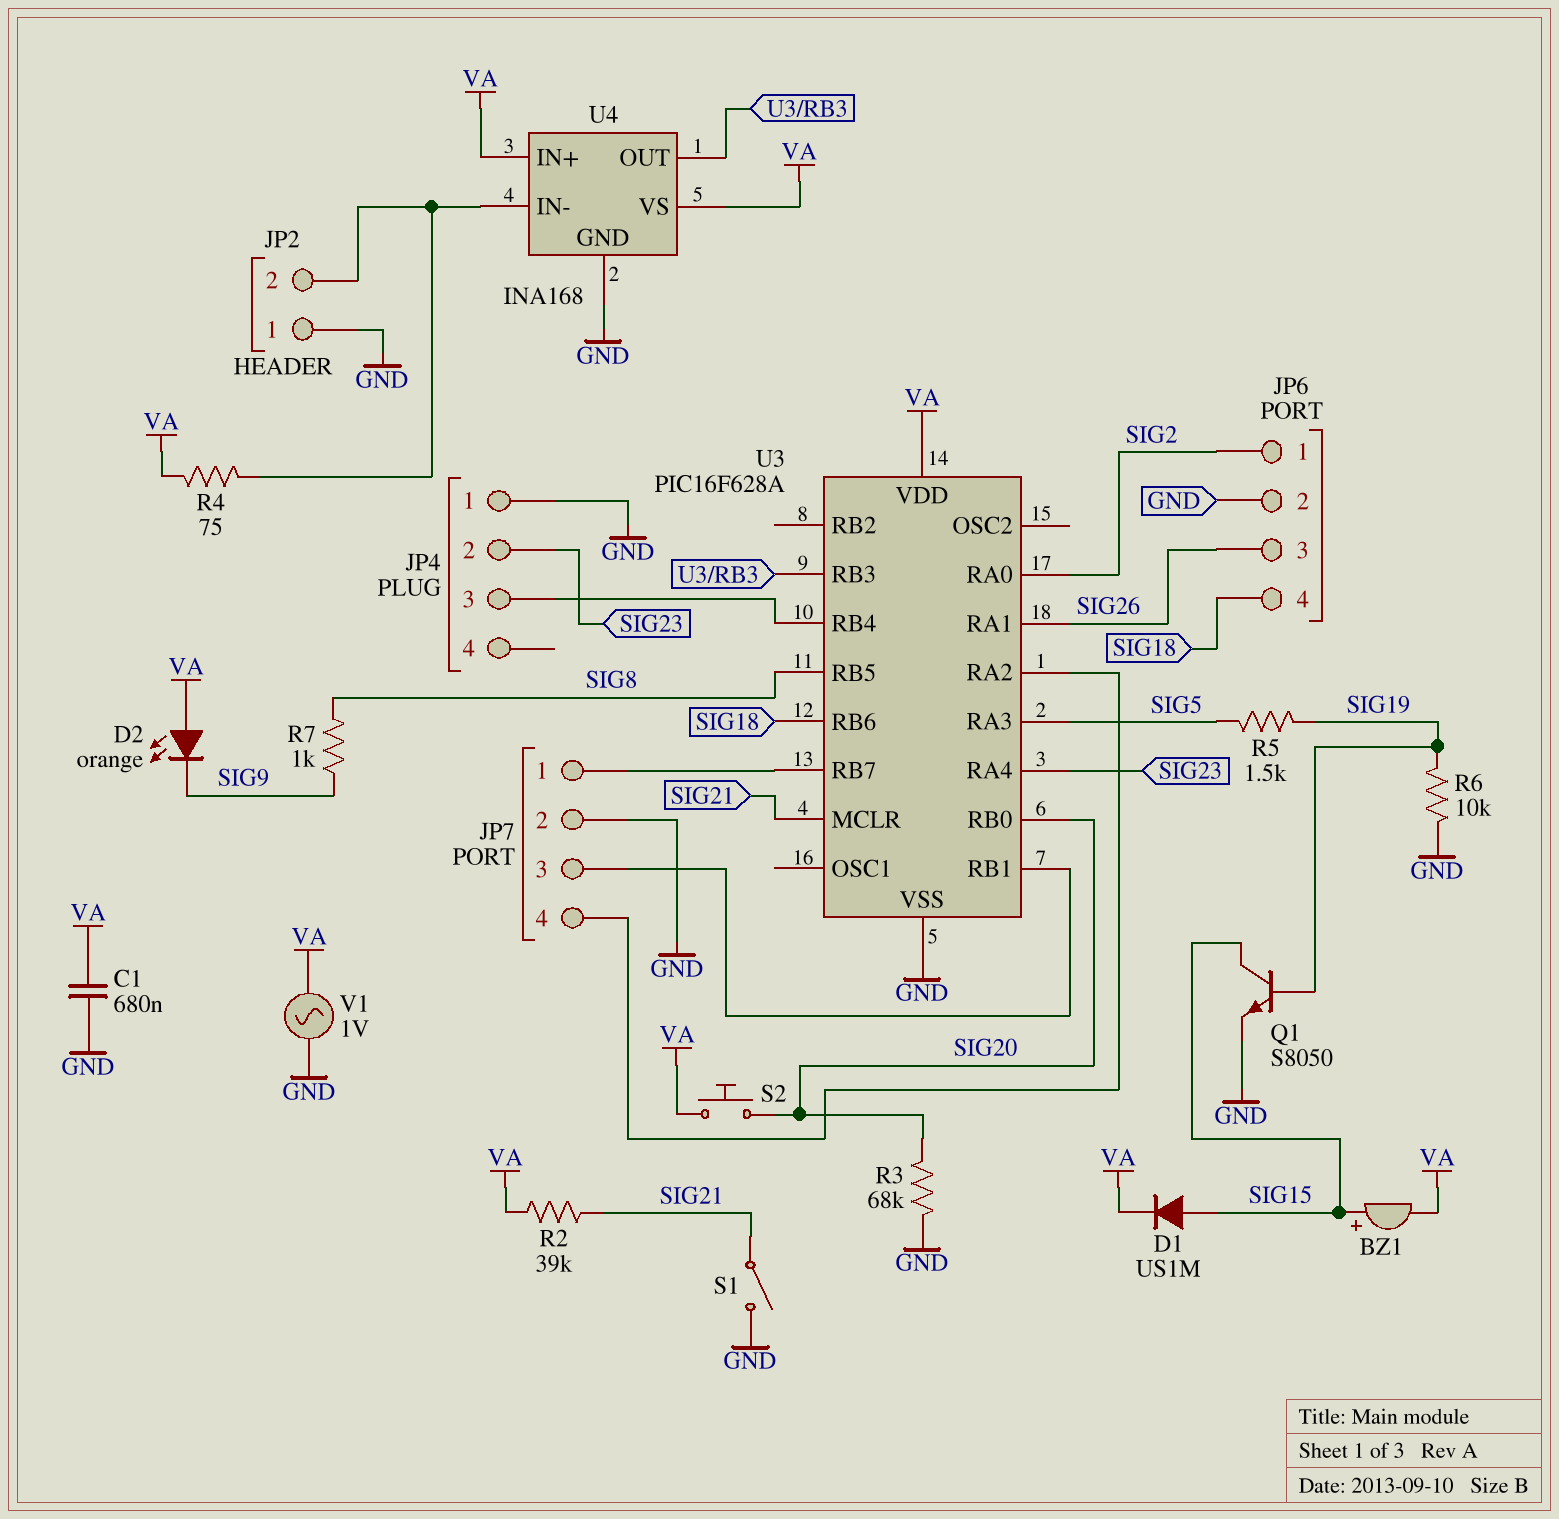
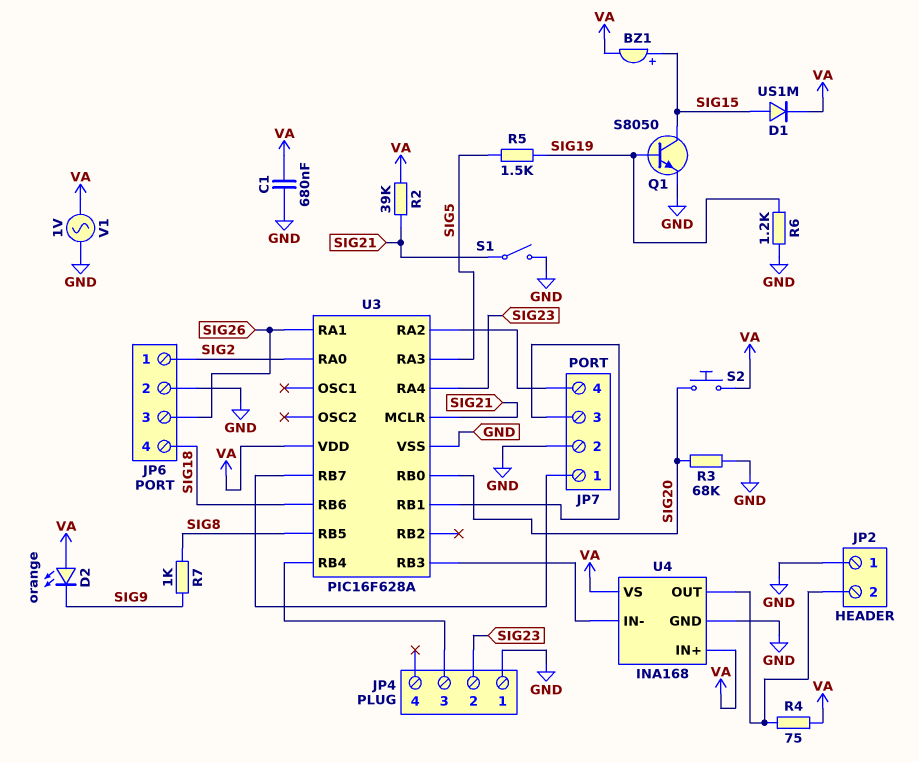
R6: 10k (GND, SIG19) -> 1.2k (GND, SIG19)
U4 pin IN-: JP2/2 -> U3/RB3
U4 pin OUT: U3/RB3 -> JP2/2

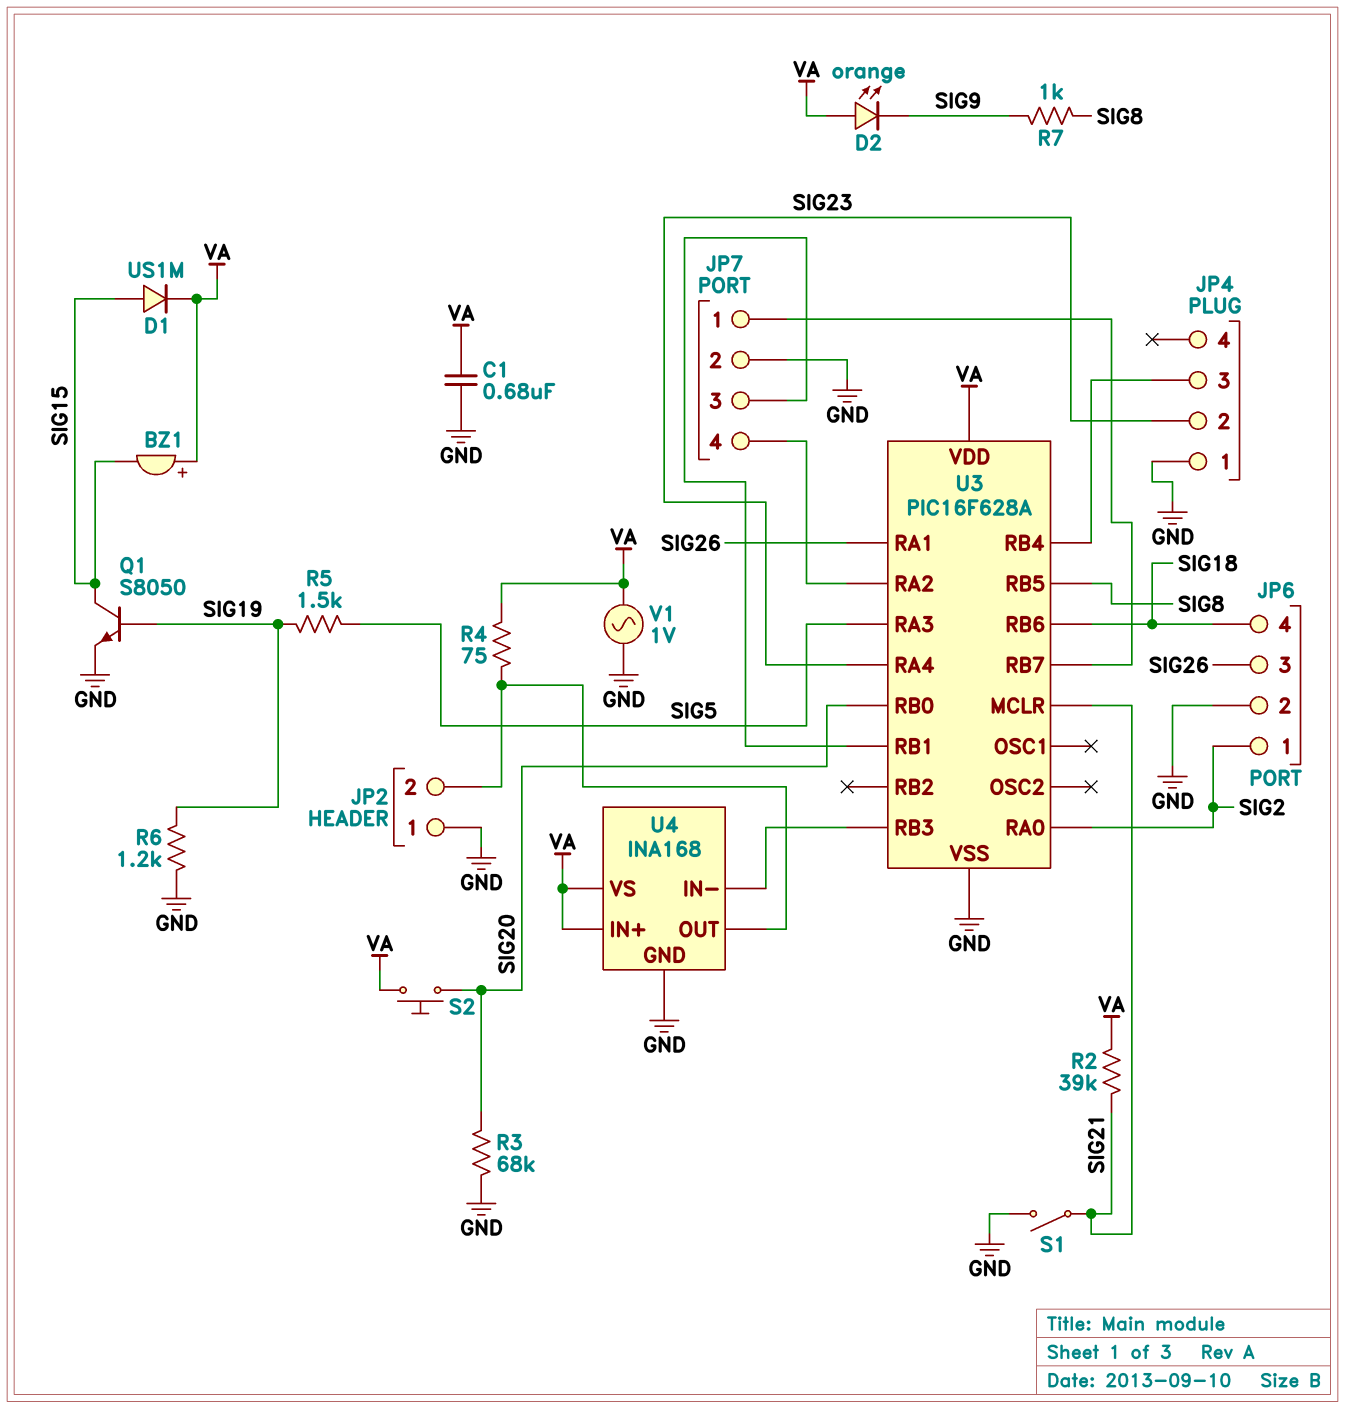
BZ1: buzzer (plus SIG15, minus VA) -> buzzer (plus VA, minus SIG15)

